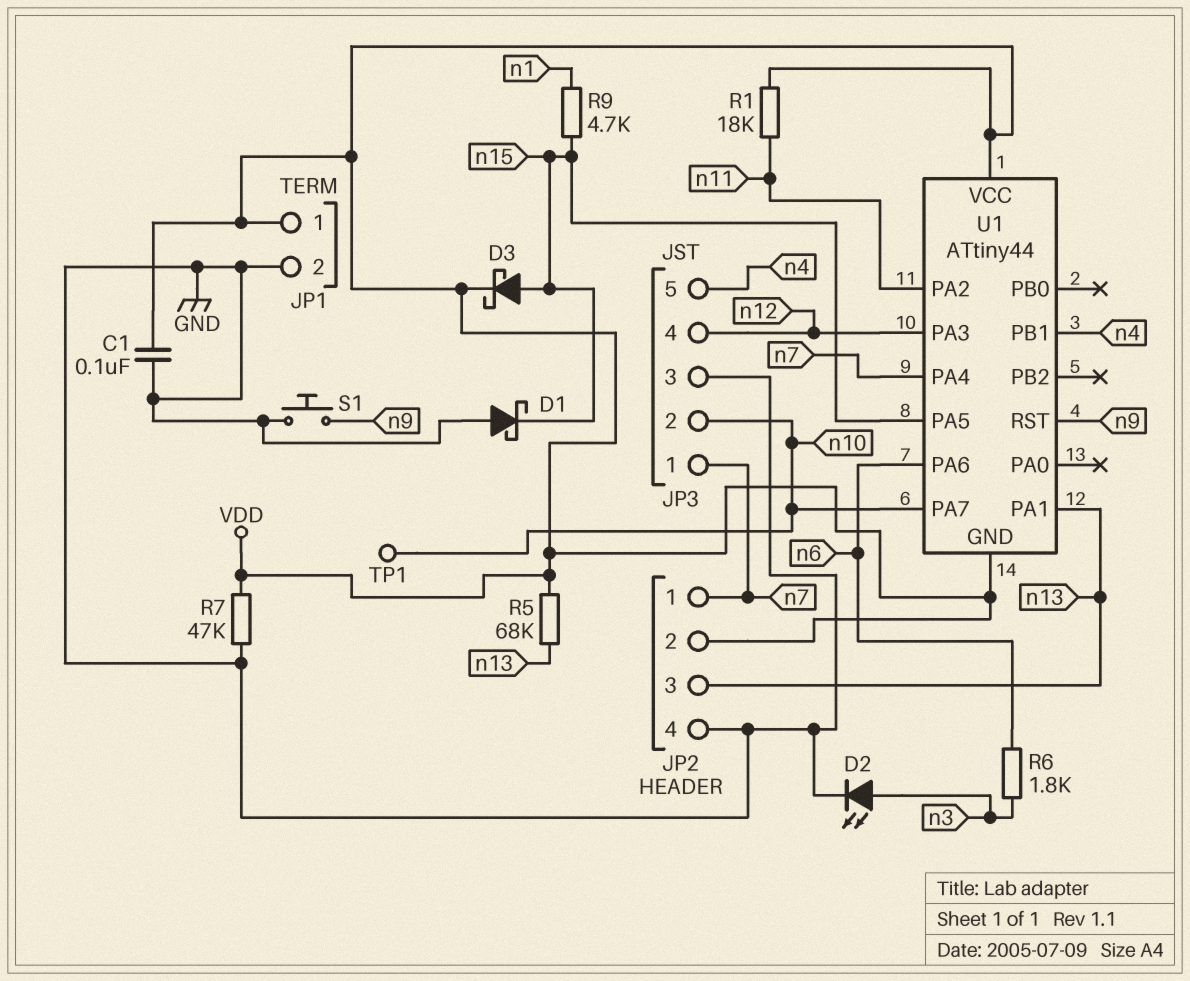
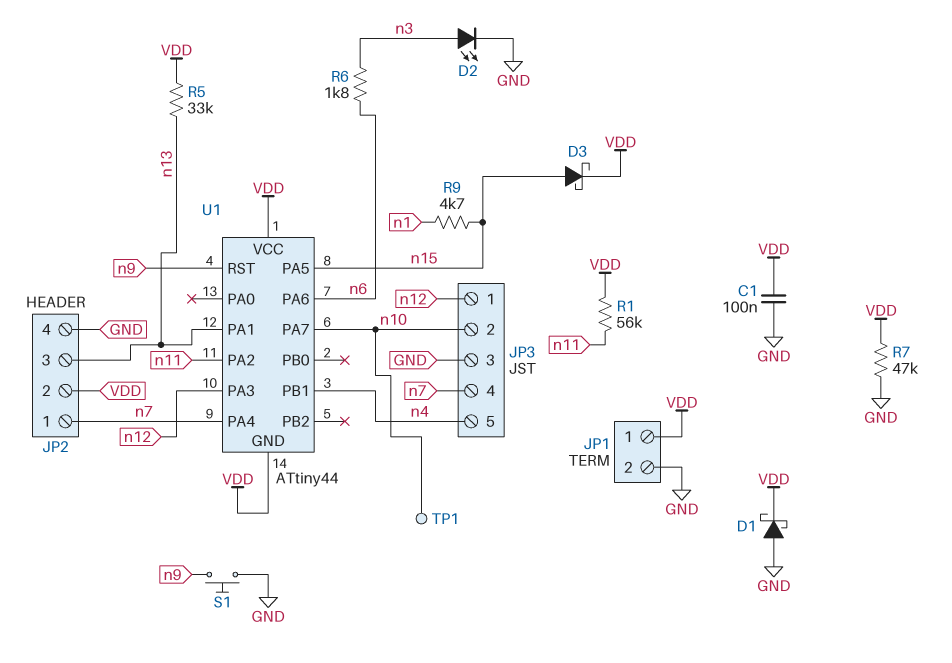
D1: schottky (A GND, K n15) -> schottky (A GND, K VDD)
JP3 pin 1: n7 -> n12
JP3 pin 4: n12 -> n7
R1: 18k (VDD, n11) -> 56k (VDD, n11)
R5: 68k (VDD, n13) -> 33k (VDD, n13)

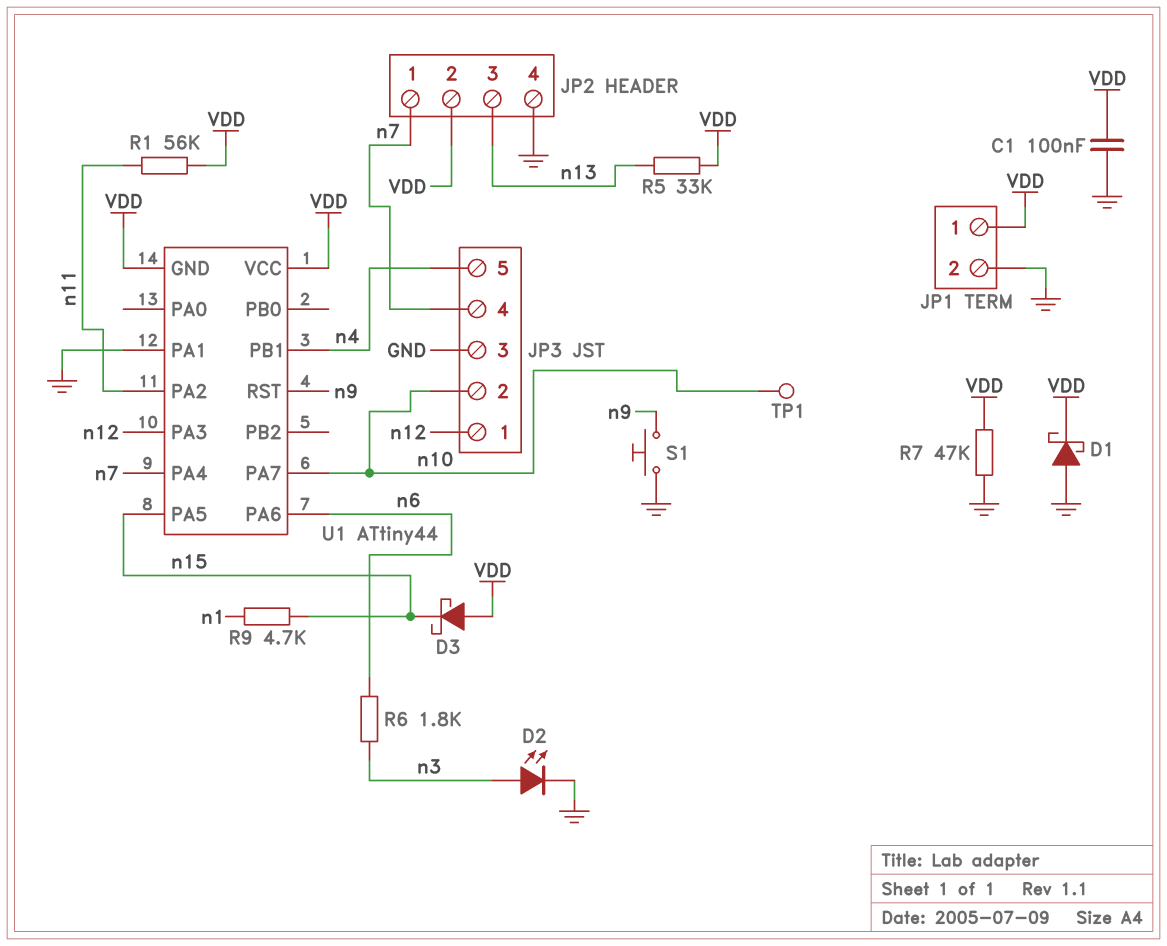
D3: schottky (A n15, K VDD) -> schottky (A VDD, K n15)
U1 pin PA1: n13 -> GND

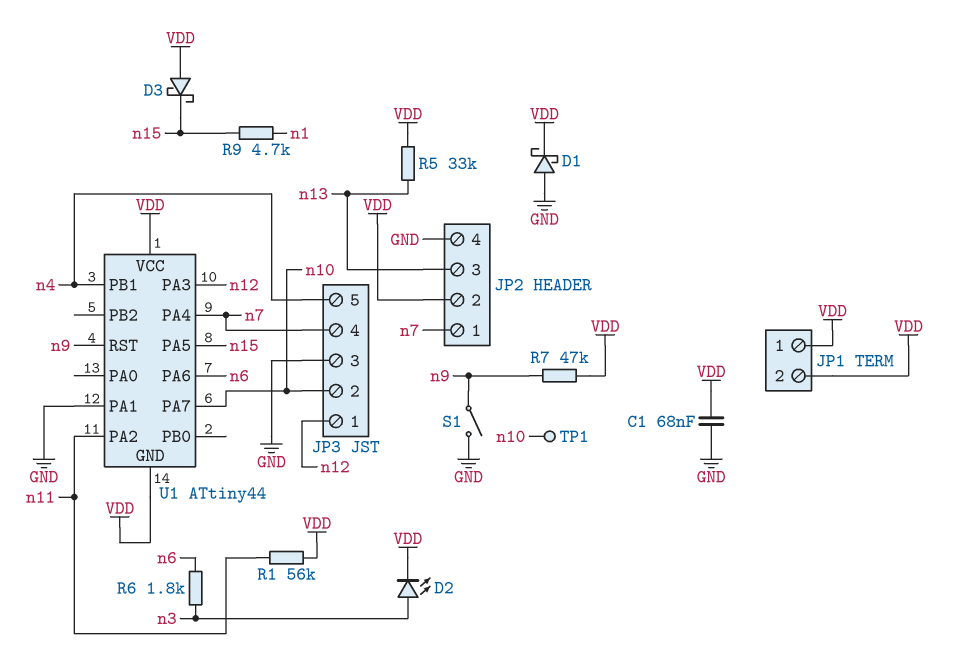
C1: 100nF (GND, VDD) -> 68nF (GND, VDD)
D2: LED (A n3, K GND) -> LED (A n3, K VDD)
JP1 pin 2: GND -> VDD
R7: 47k (GND, VDD) -> 47k (VDD, n9)
S1: button (GND, n9) -> switch (GND, n9)

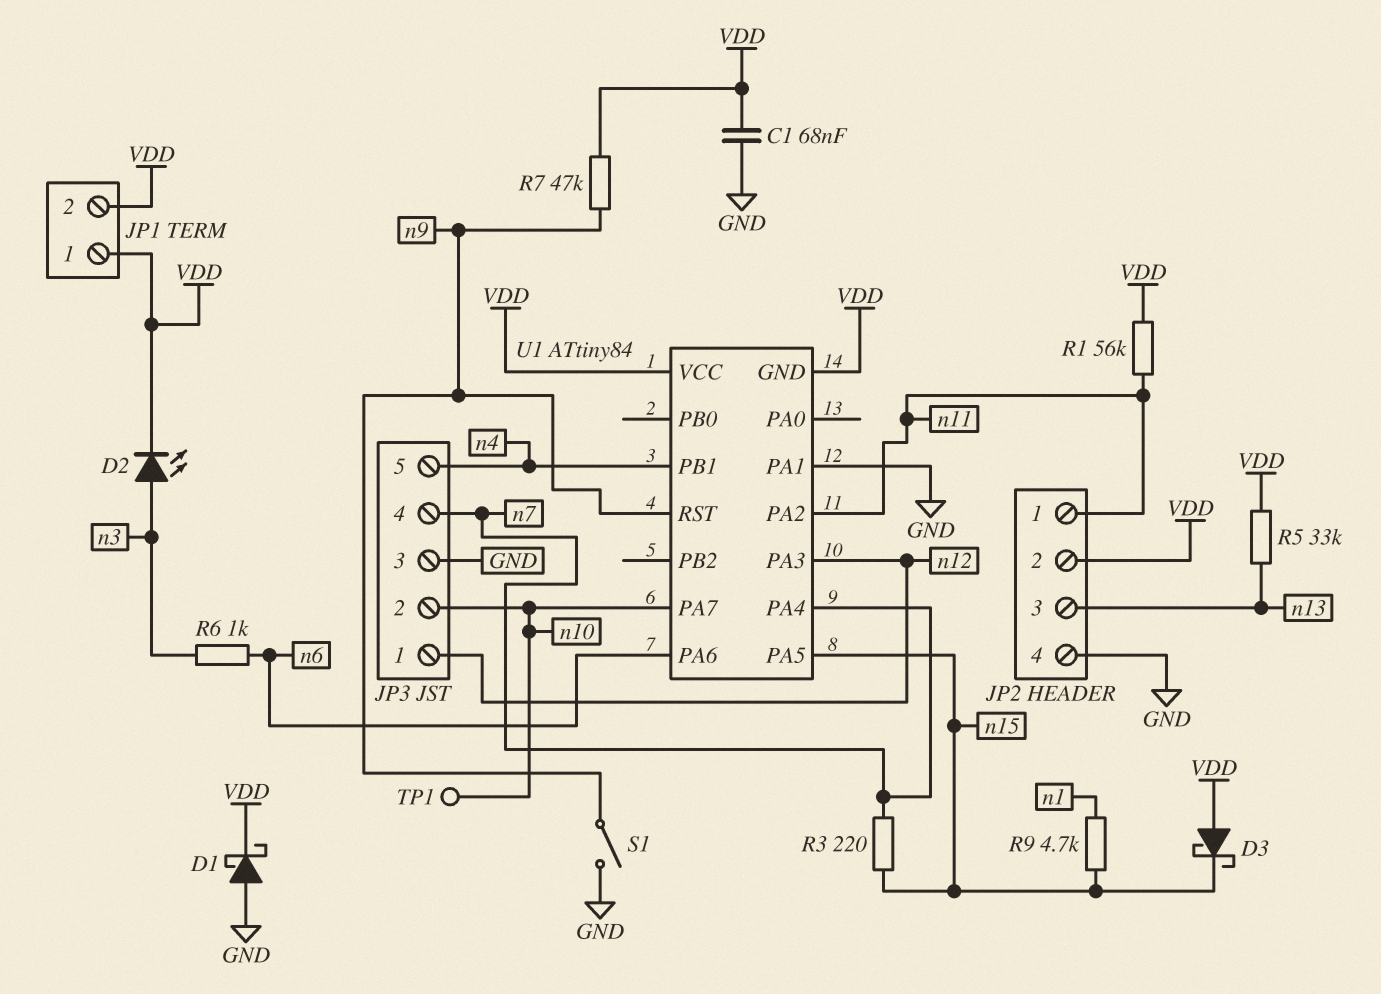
JP2 pin 1: n7 -> n11
R3: none -> 220 (n7, n15)
R6: 1.8k (n3, n6) -> 1k (n3, n6)
U1: ATtiny44 -> ATtiny84

